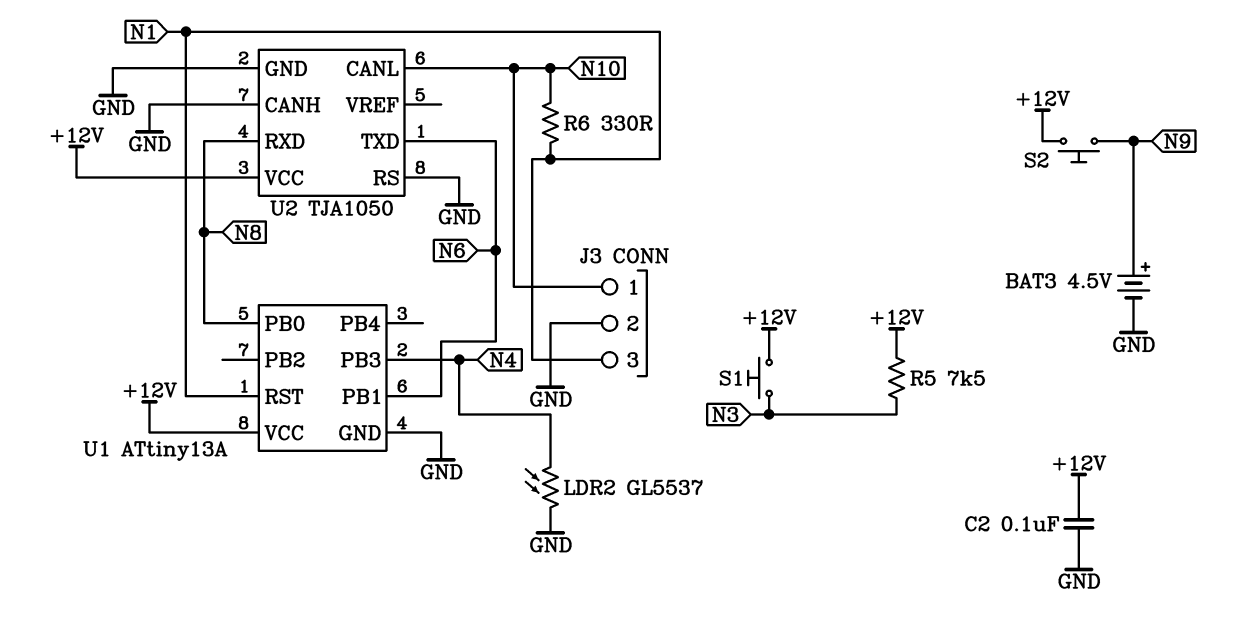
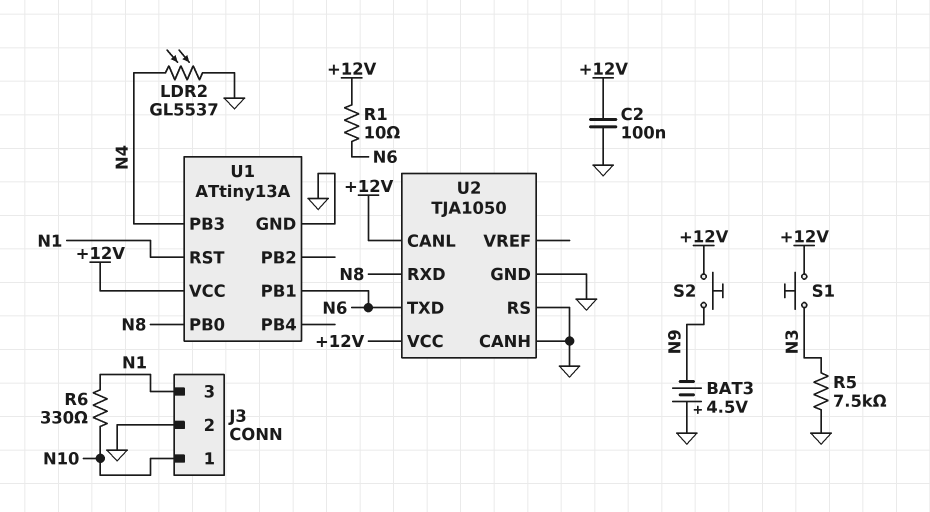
BAT3: 4.5V (plus N9, minus GND) -> 4.5V (plus GND, minus N9)
R1: none -> 10 (+12V, N6)
R5: 7.5k (+12V, N3) -> 7.5k (GND, N3)
U2 pin CANL: N10 -> +12V

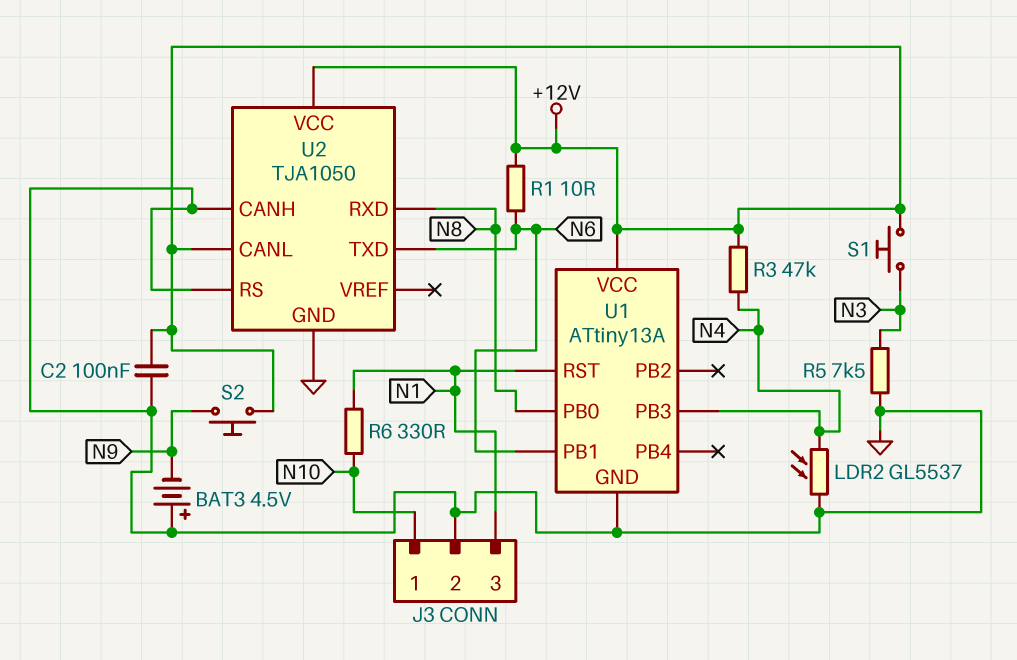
R3: none -> 47k (+12V, N4)

